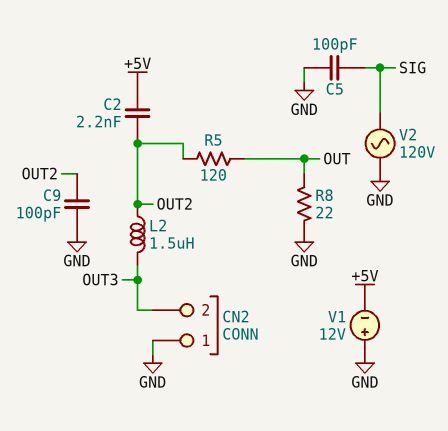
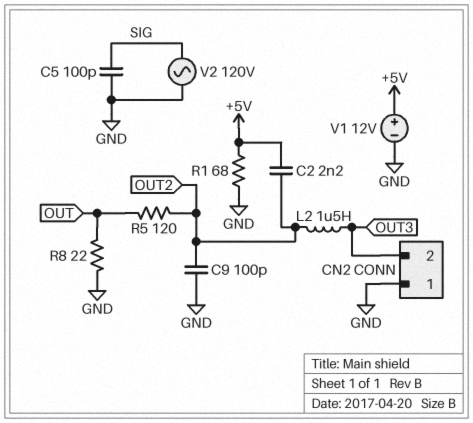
R1: none -> 68 (+5V, GND)
V1: 12V (plus GND, minus +5V) -> 12V (plus +5V, minus GND)

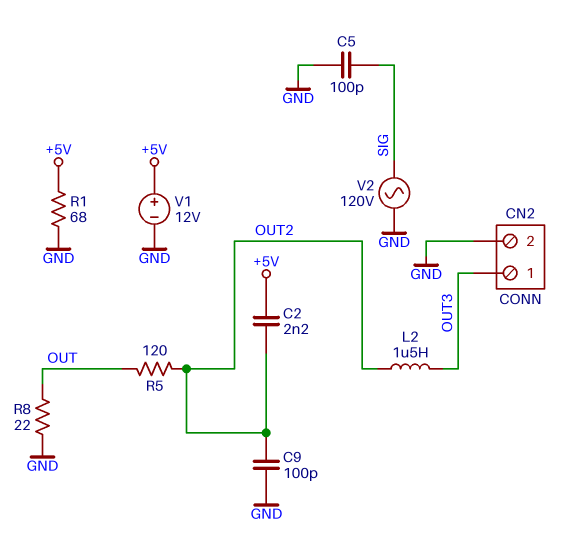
CN2 pin 1: GND -> OUT3
CN2 pin 2: OUT3 -> GND

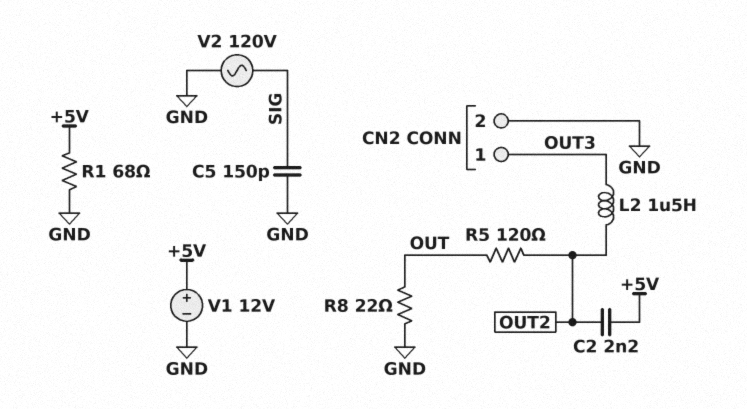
C5: 100pF (GND, SIG) -> 150pF (GND, SIG)
C9: 100pF (GND, OUT2) -> none

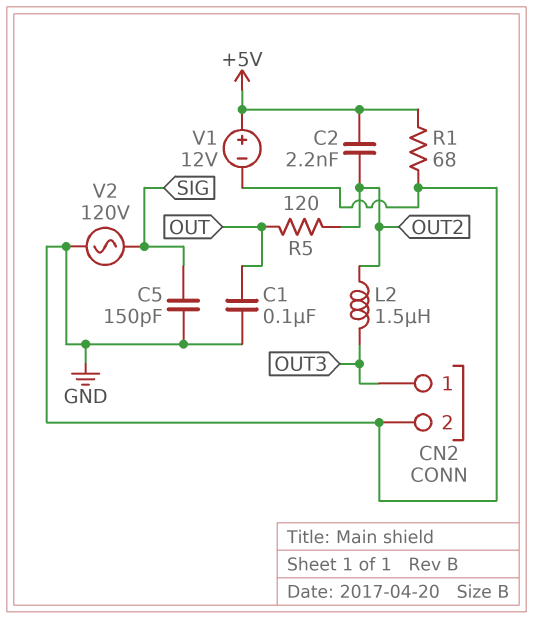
C1: none -> 100nF (GND, OUT)
R8: 22 (GND, OUT) -> none

